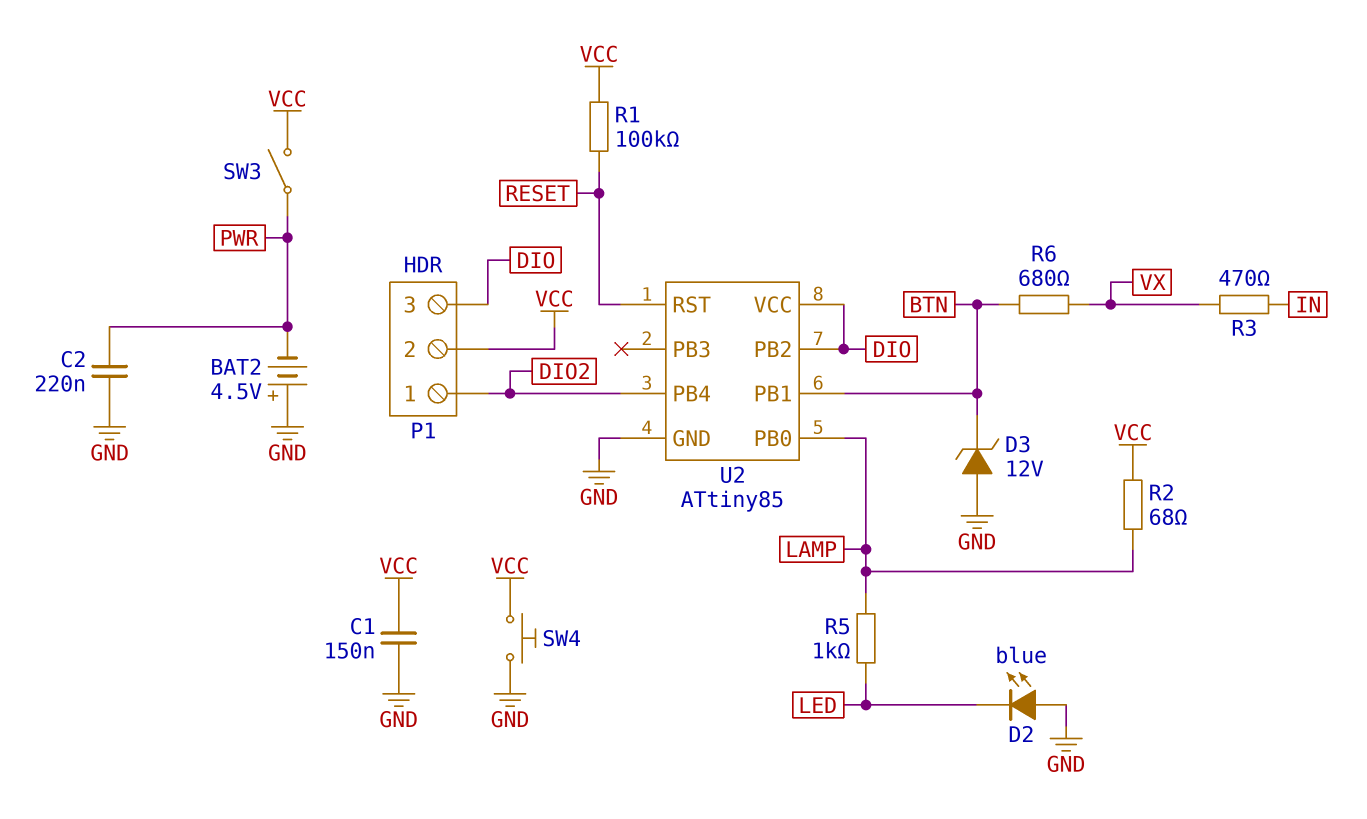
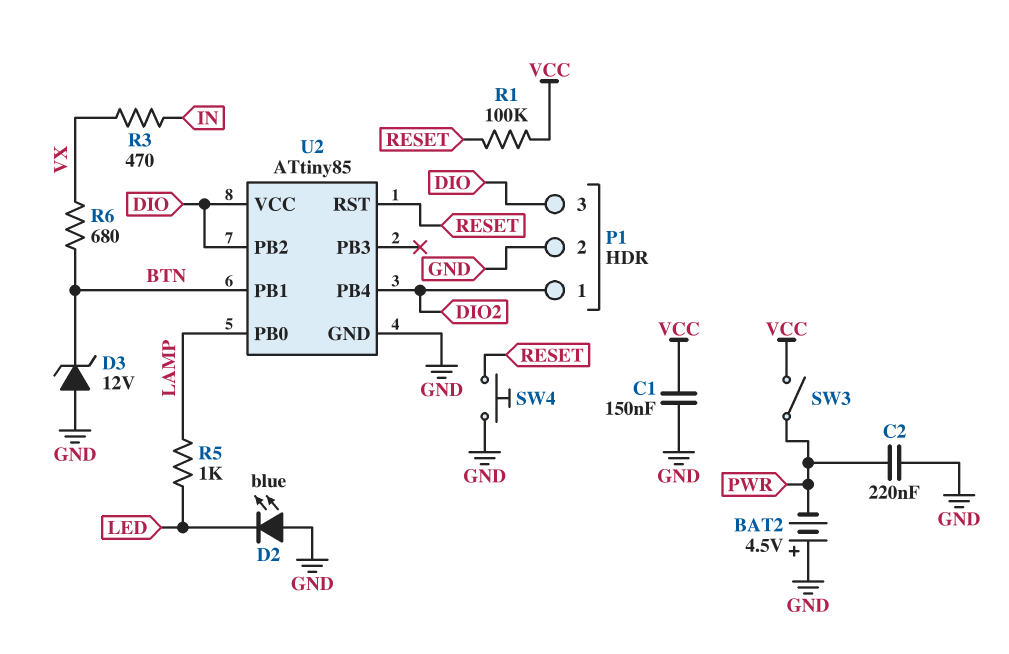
P1 pin 2: VCC -> GND
R2: 68 (LAMP, VCC) -> none
SW4: button (GND, VCC) -> button (GND, RESET)

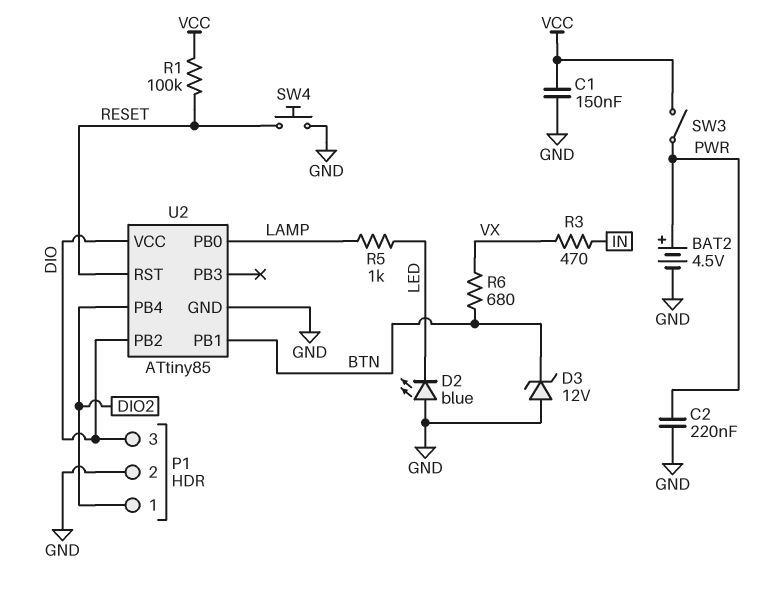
BAT2: 4.5V (plus GND, minus PWR) -> 4.5V (plus PWR, minus GND)

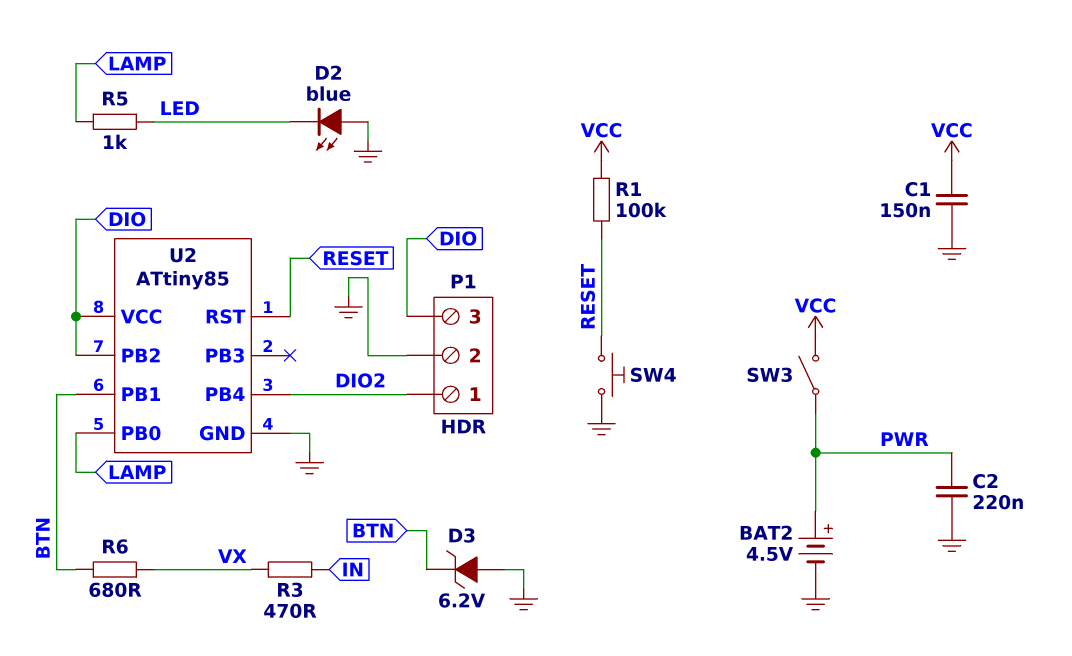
D3: zener 12V (A GND, K BTN) -> zener 6.2V (A GND, K BTN)

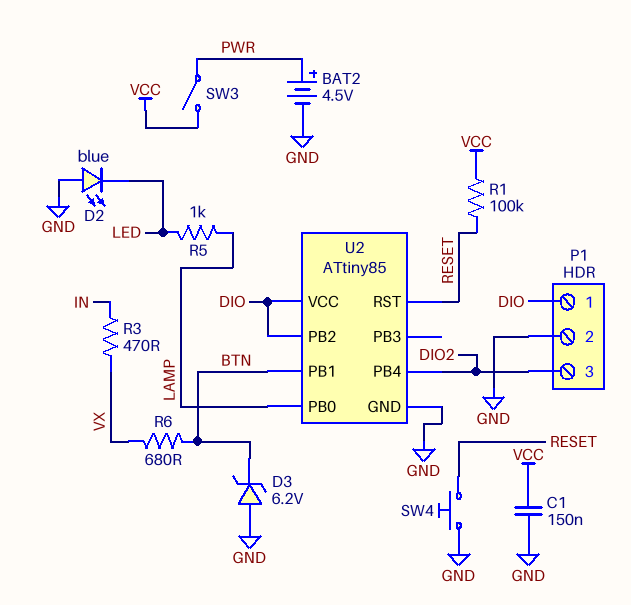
C2: 220nF (GND, PWR) -> none
P1 pin 1: DIO2 -> DIO
P1 pin 3: DIO -> DIO2

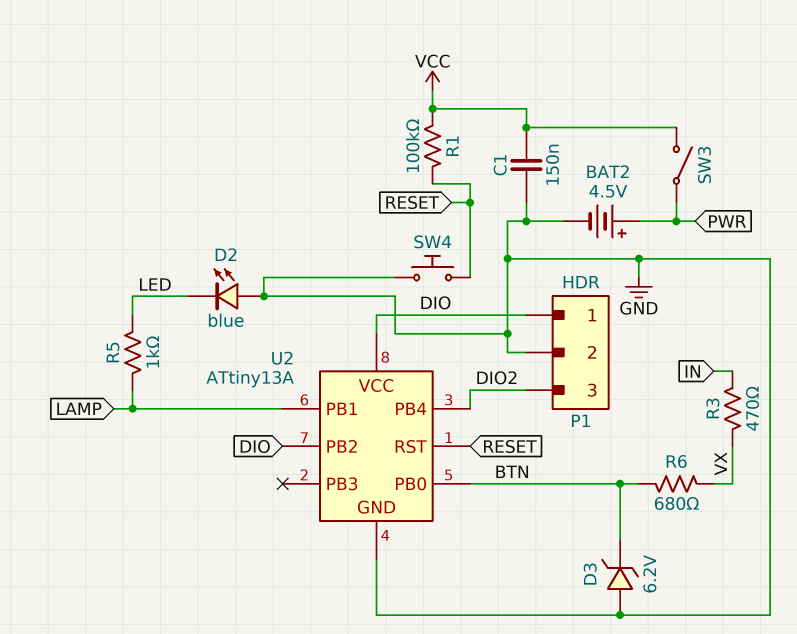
U2: ATtiny85 -> ATtiny13A
U2 pin PB0: LAMP -> BTN
U2 pin PB1: BTN -> LAMP

